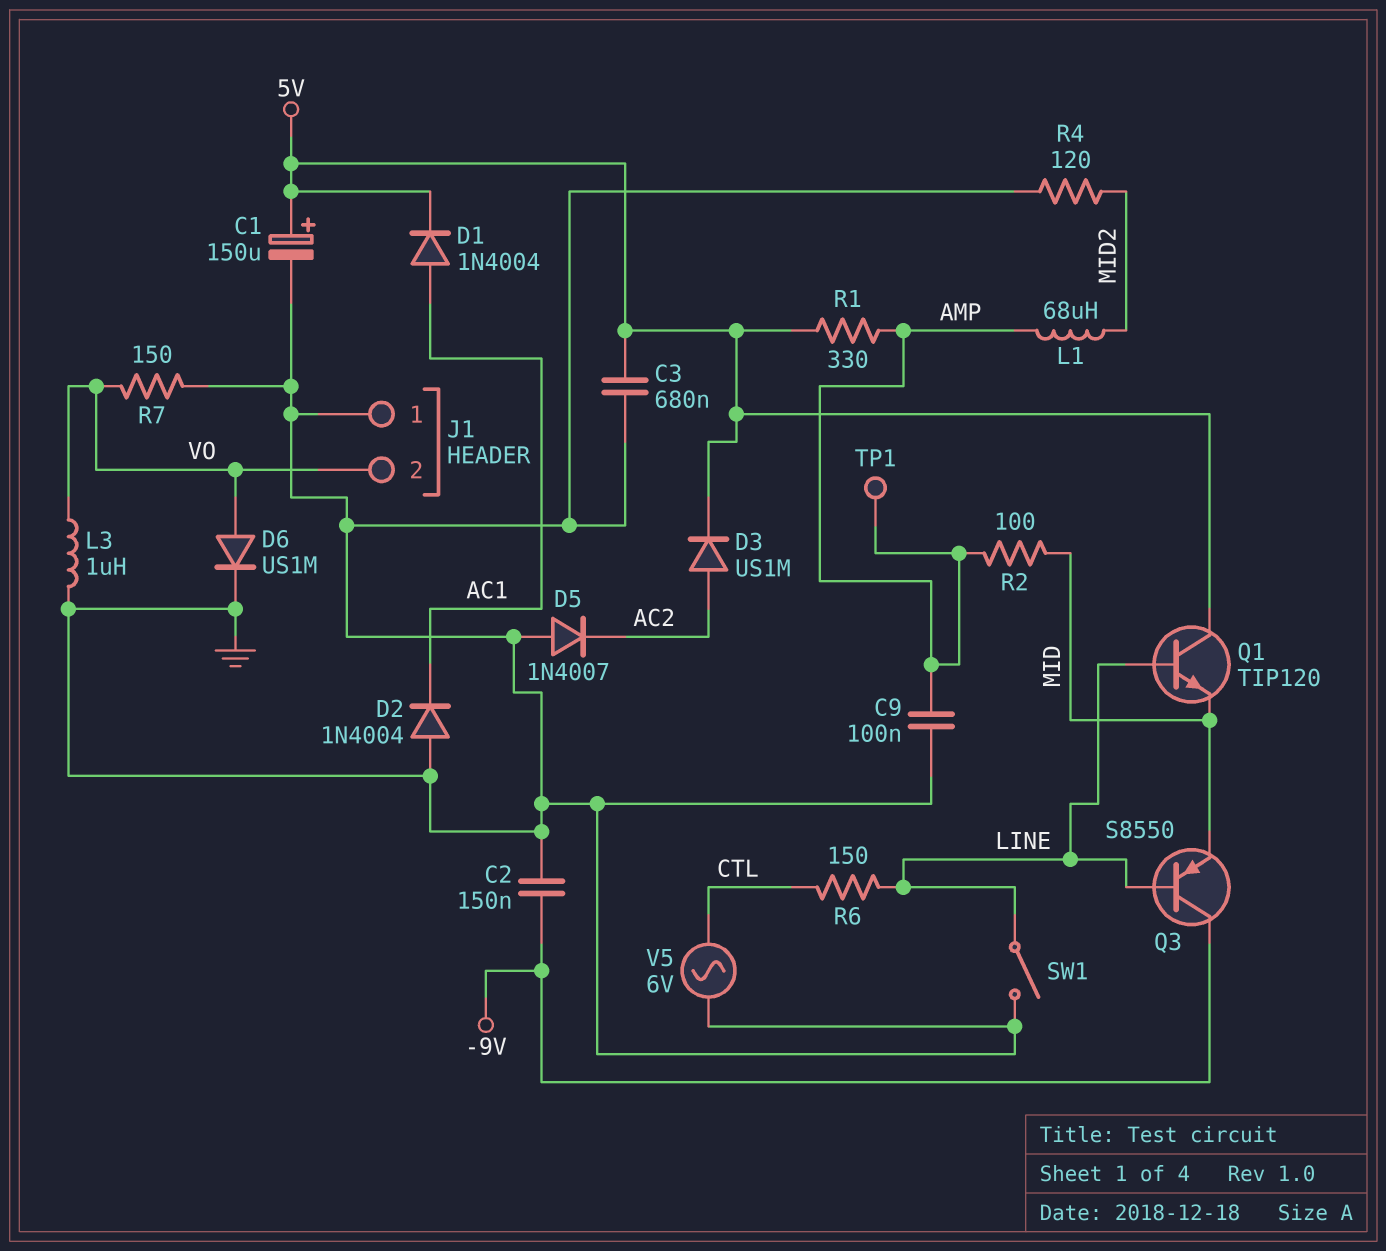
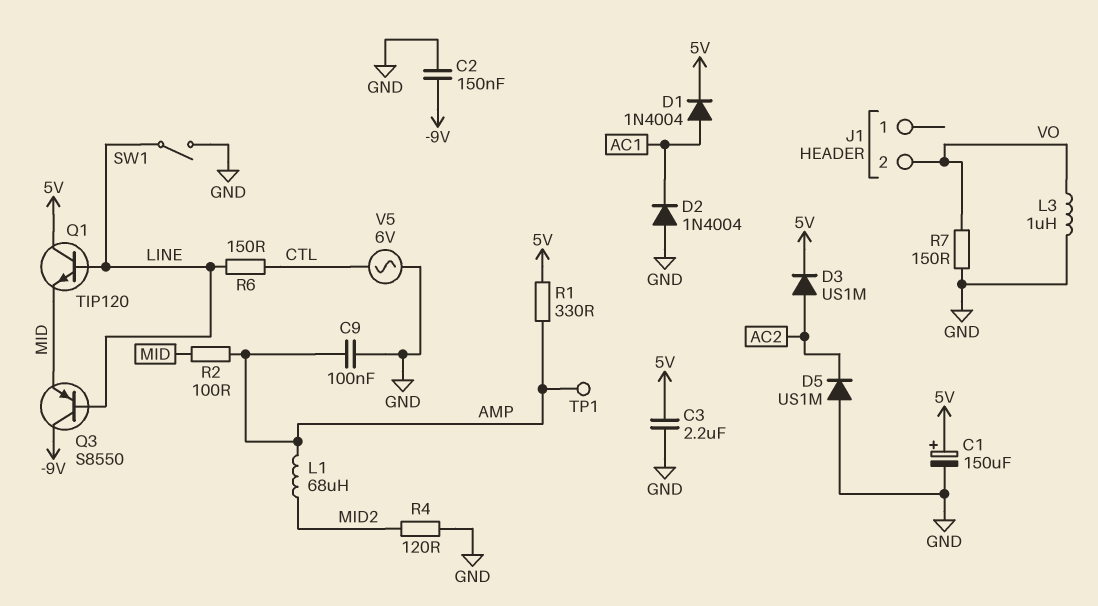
C3: 680nF (5V, GND) -> 2.2uF (5V, GND)
D5: diode 1N4007 (A GND, K AC2) -> diode US1M (A GND, K AC2)
D6: diode US1M (A VO, K GND) -> none
J1 pin 1: GND -> none

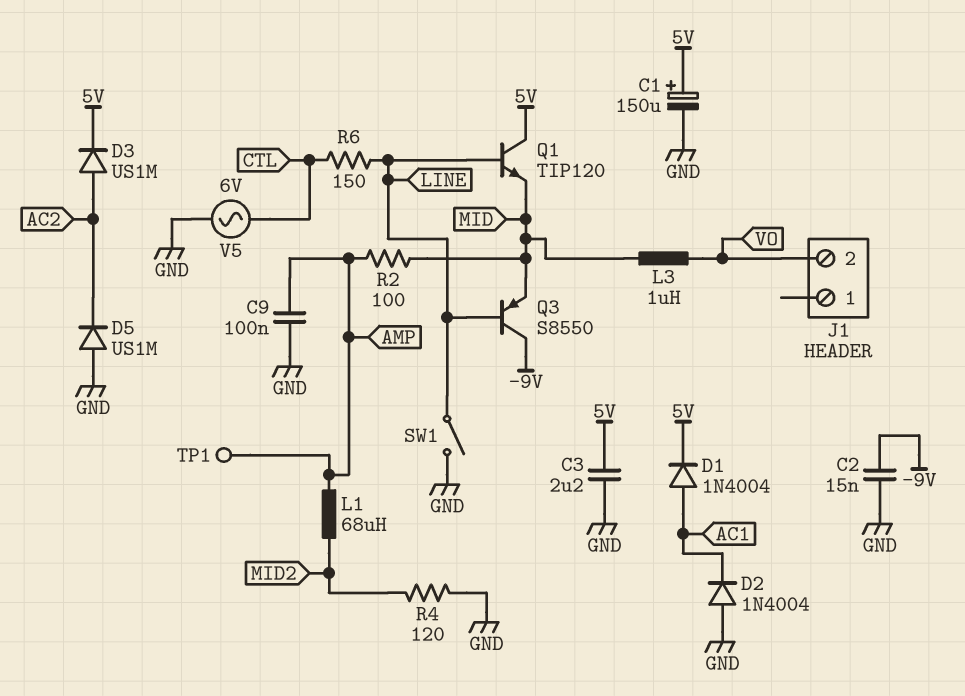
C2: 150nF (-9V, GND) -> 15nF (-9V, GND)
L3: 1uH (GND, VO) -> 1uH (MID, VO)
R1: 330 (5V, AMP) -> none
R7: 150 (GND, VO) -> none

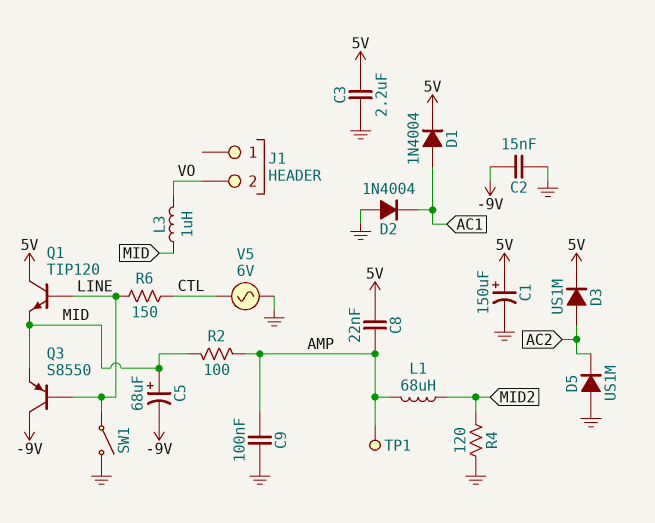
C5: none -> 68uF (plus MID, minus -9V)
C8: none -> 22nF (5V, AMP)

